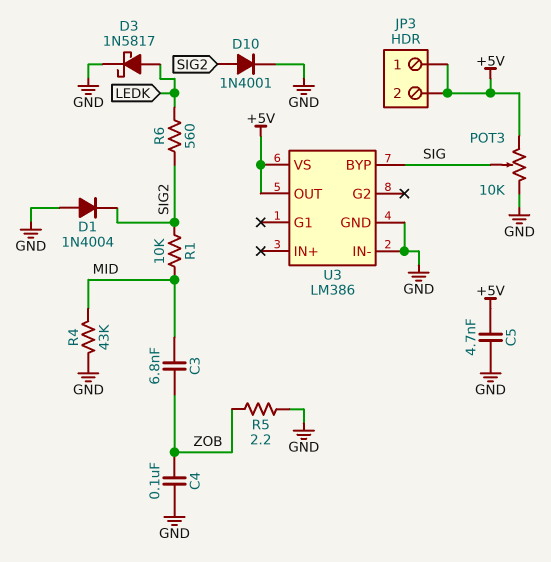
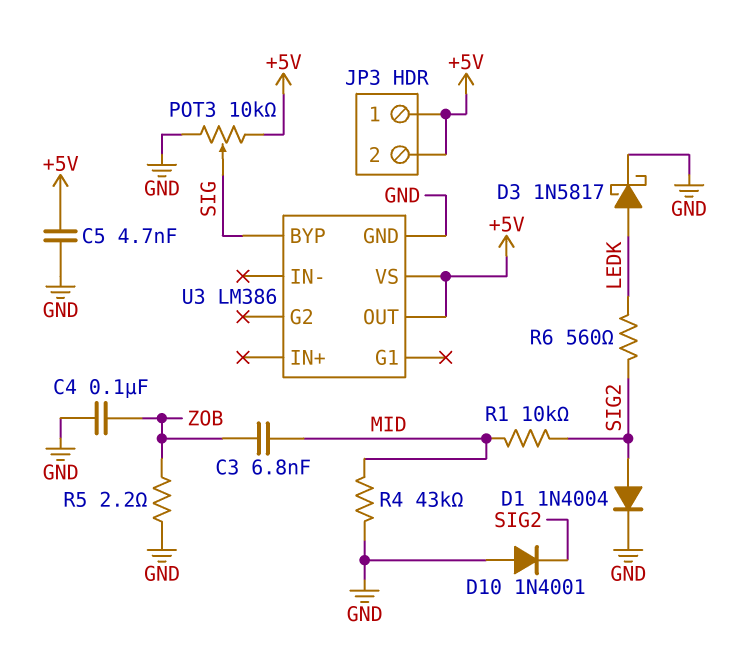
D1: diode 1N4004 (A GND, K SIG2) -> diode 1N4004 (A SIG2, K GND)
D10: diode 1N4001 (A SIG2, K GND) -> diode 1N4001 (A GND, K SIG2)
U3 pin IN-: GND -> none

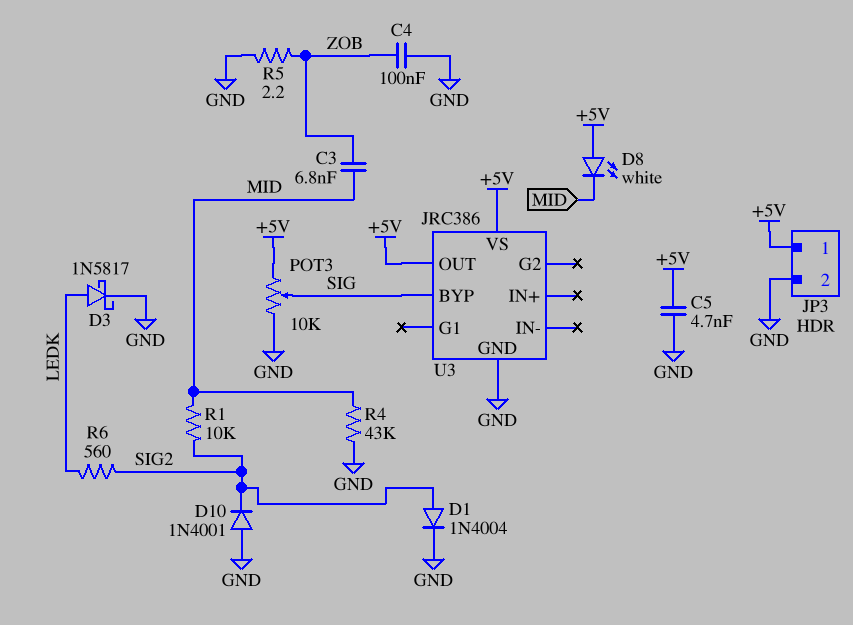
D8: none -> LED white (A +5V, K MID)
JP3 pin 2: +5V -> GND
U3: LM386 -> JRC386

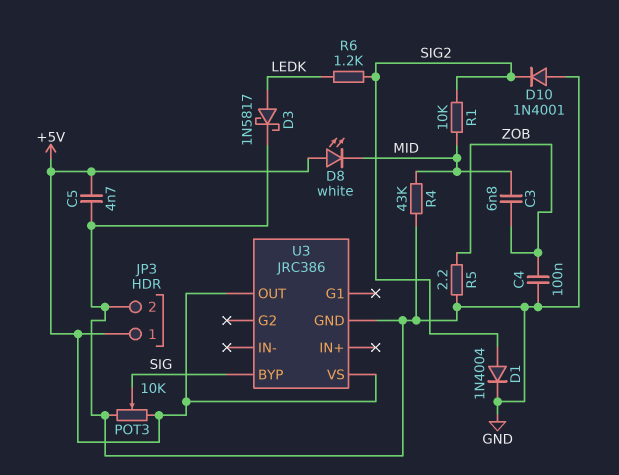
R6: 560 (LEDK, SIG2) -> 1.2k (LEDK, SIG2)

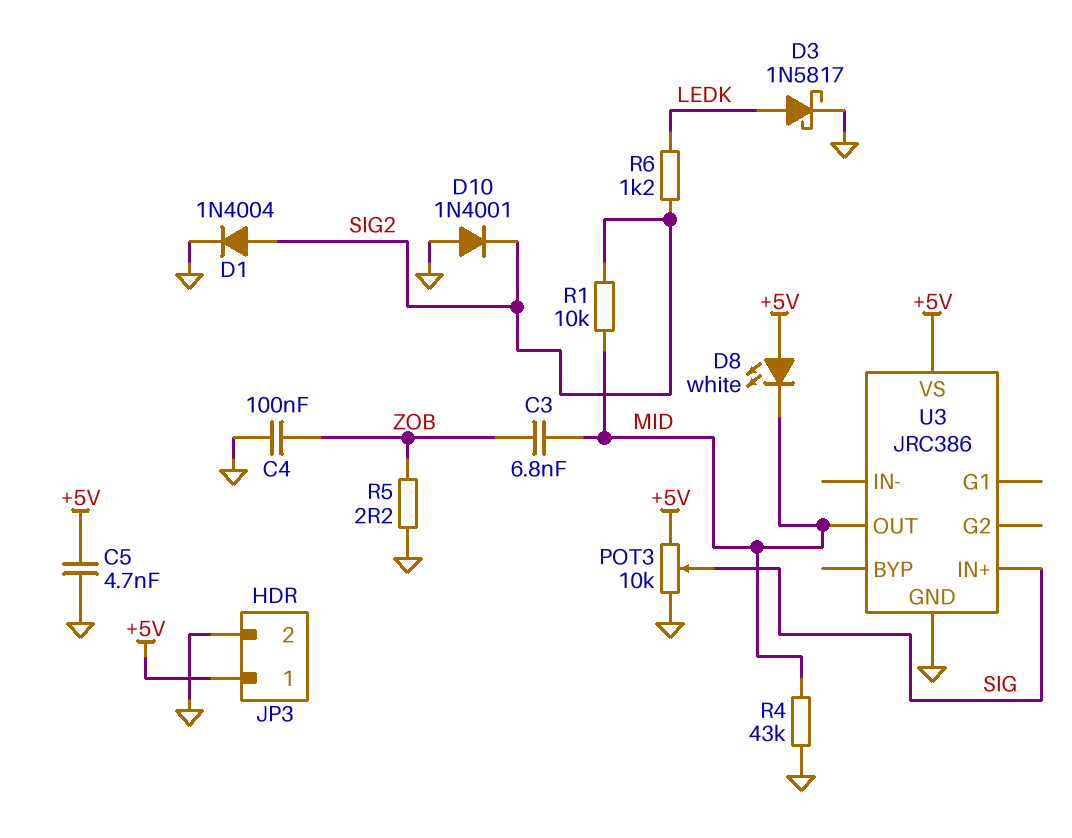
U3 pin BYP: SIG -> none
U3 pin IN+: none -> SIG
U3 pin OUT: +5V -> MID

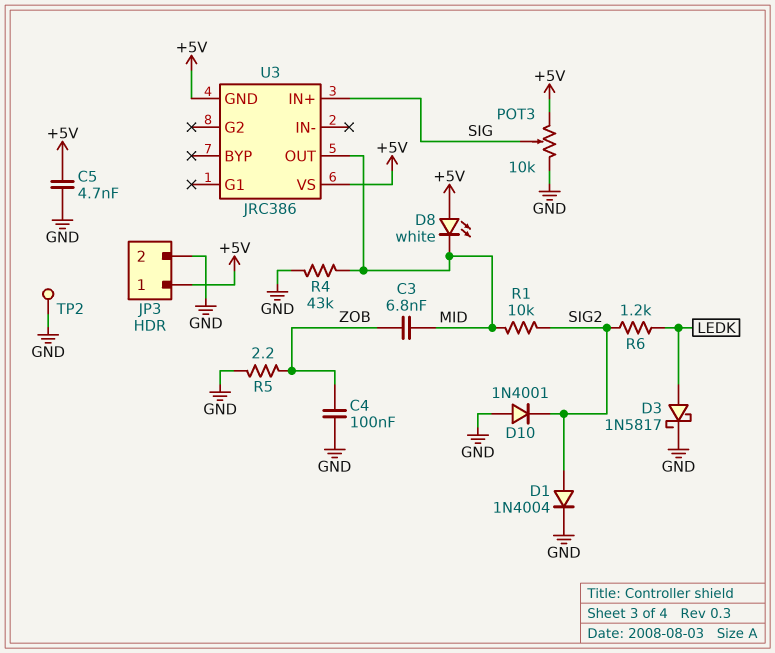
TP2: none -> test point (GND)
U3 pin GND: GND -> +5V

